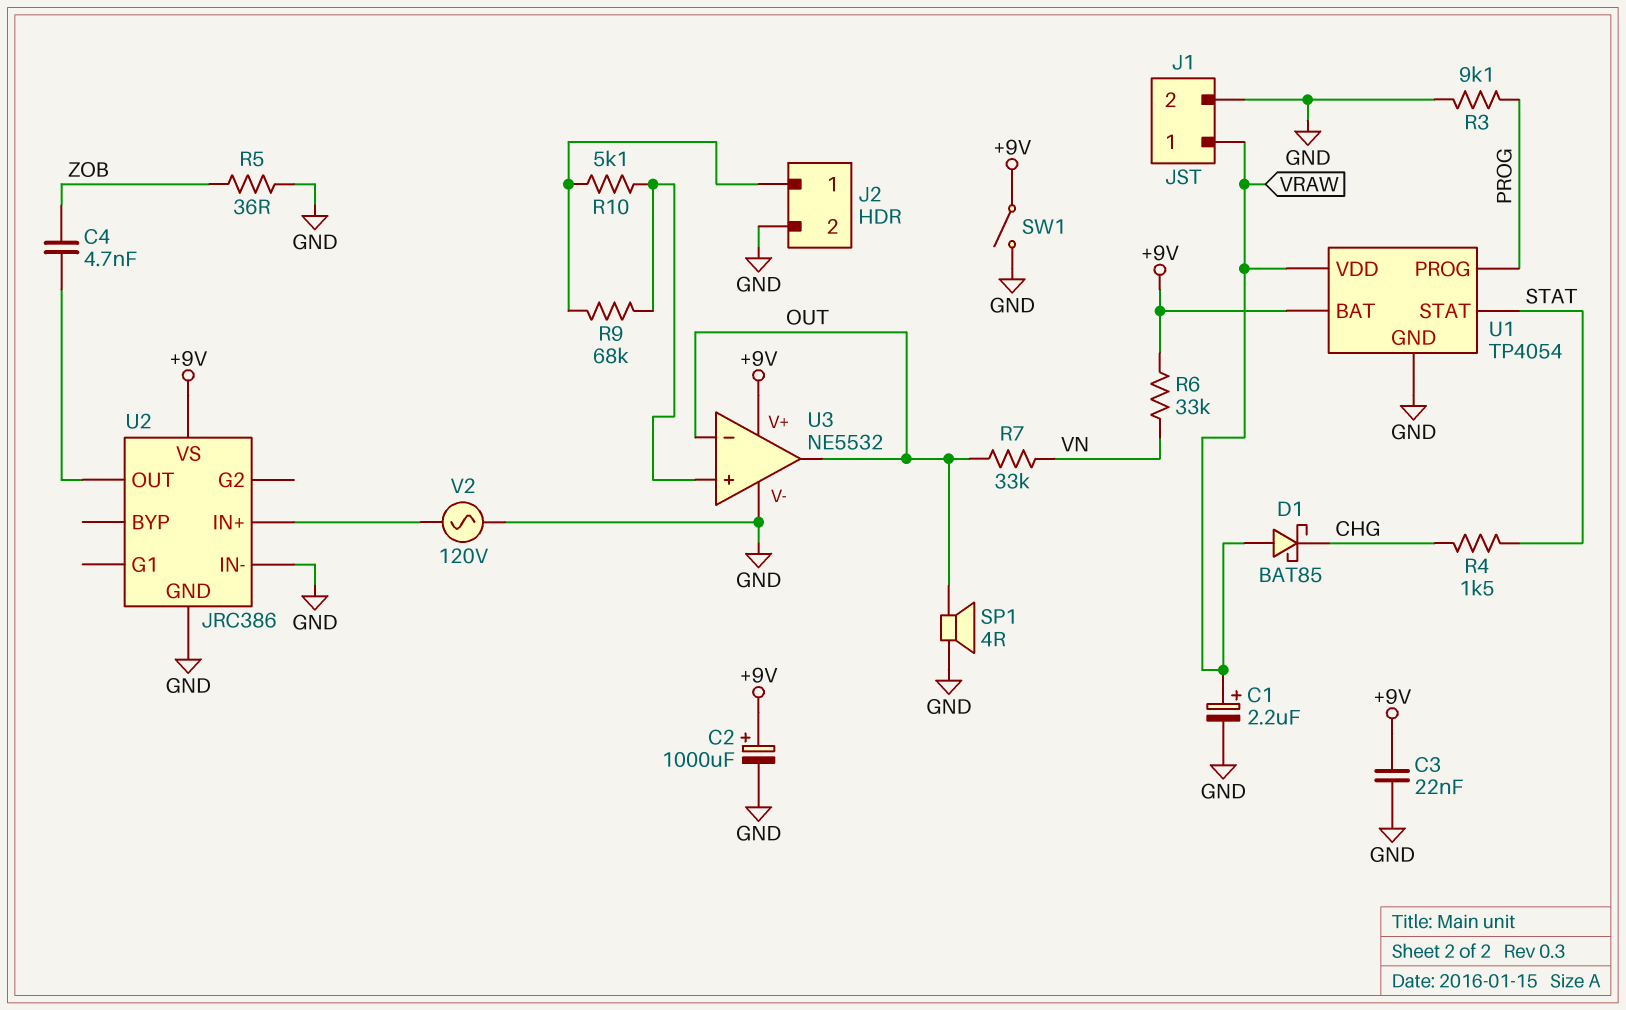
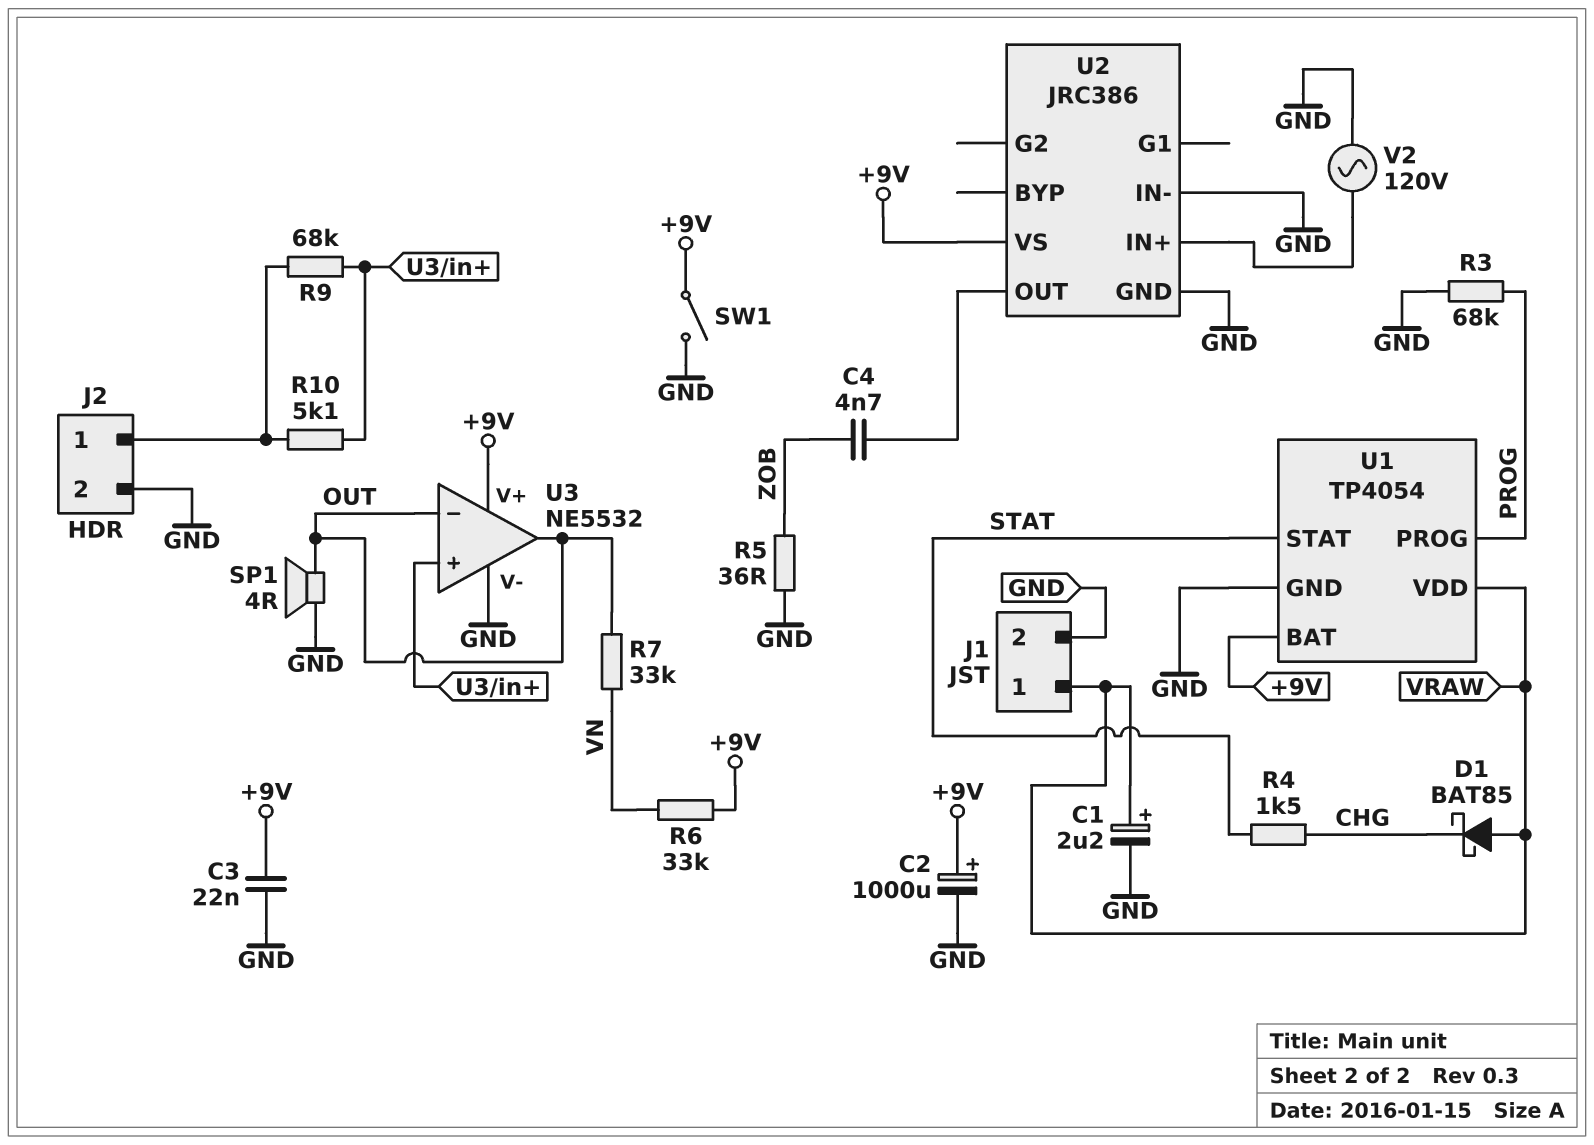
R3: 9.1k (GND, PROG) -> 68k (GND, PROG)

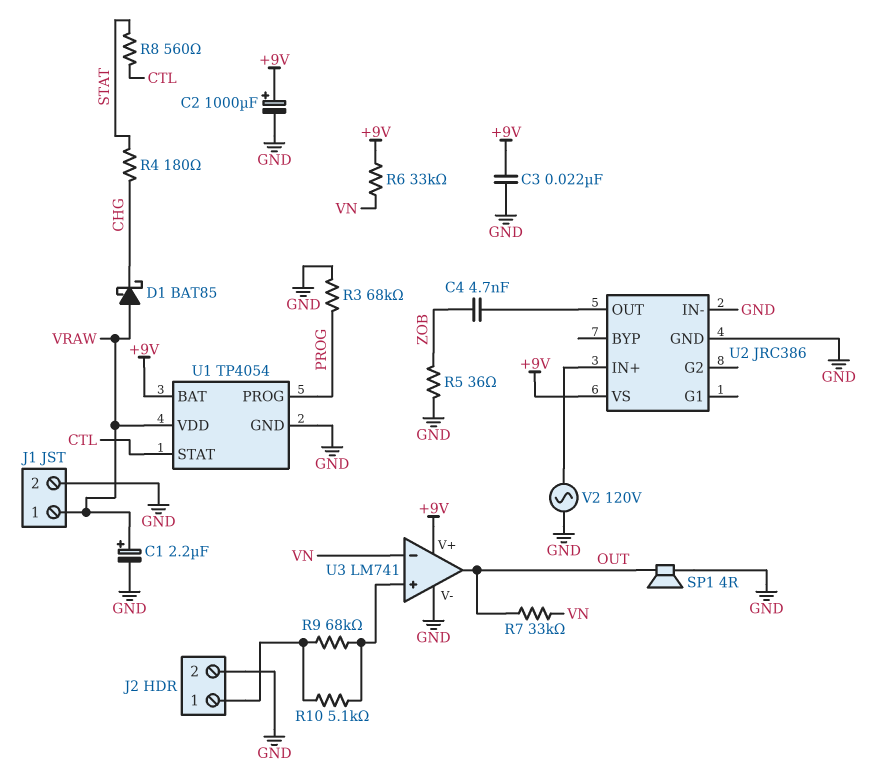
R4: 1.5k (CHG, STAT) -> 180 (CHG, STAT)
R8: none -> 560 (CTL, STAT)
SW1: switch (+9V, GND) -> none
U1 pin STAT: STAT -> CTL
U3: NE5532 -> LM741
U3 pin in-: OUT -> VN

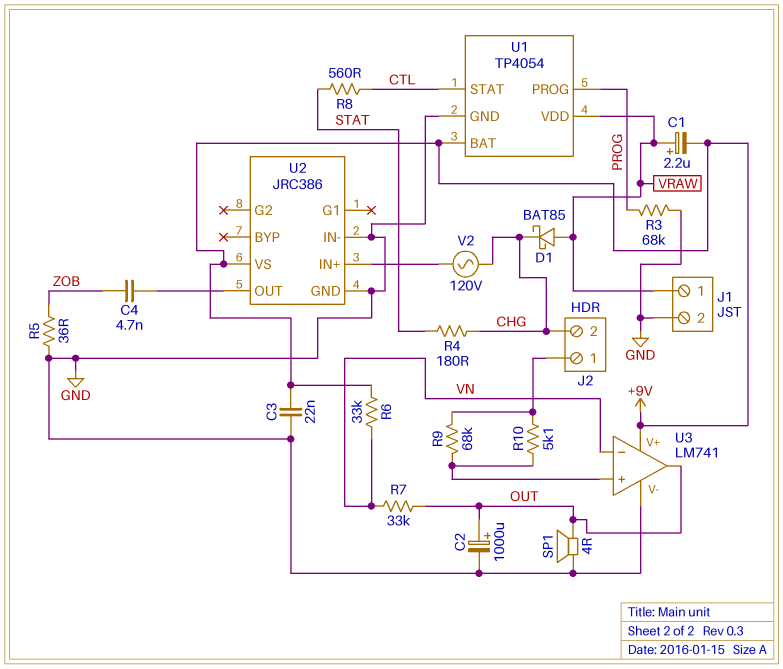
C1: 2.2uF (plus VRAW, minus GND) -> 2.2uF (plus VRAW, minus +9V)
C2: 1000uF (plus +9V, minus GND) -> 1000uF (plus OUT, minus GND)
J2 pin 2: GND -> CHG
V2: AC 120V (GND, U2/IN+) -> AC 120V (CHG, U2/IN+)

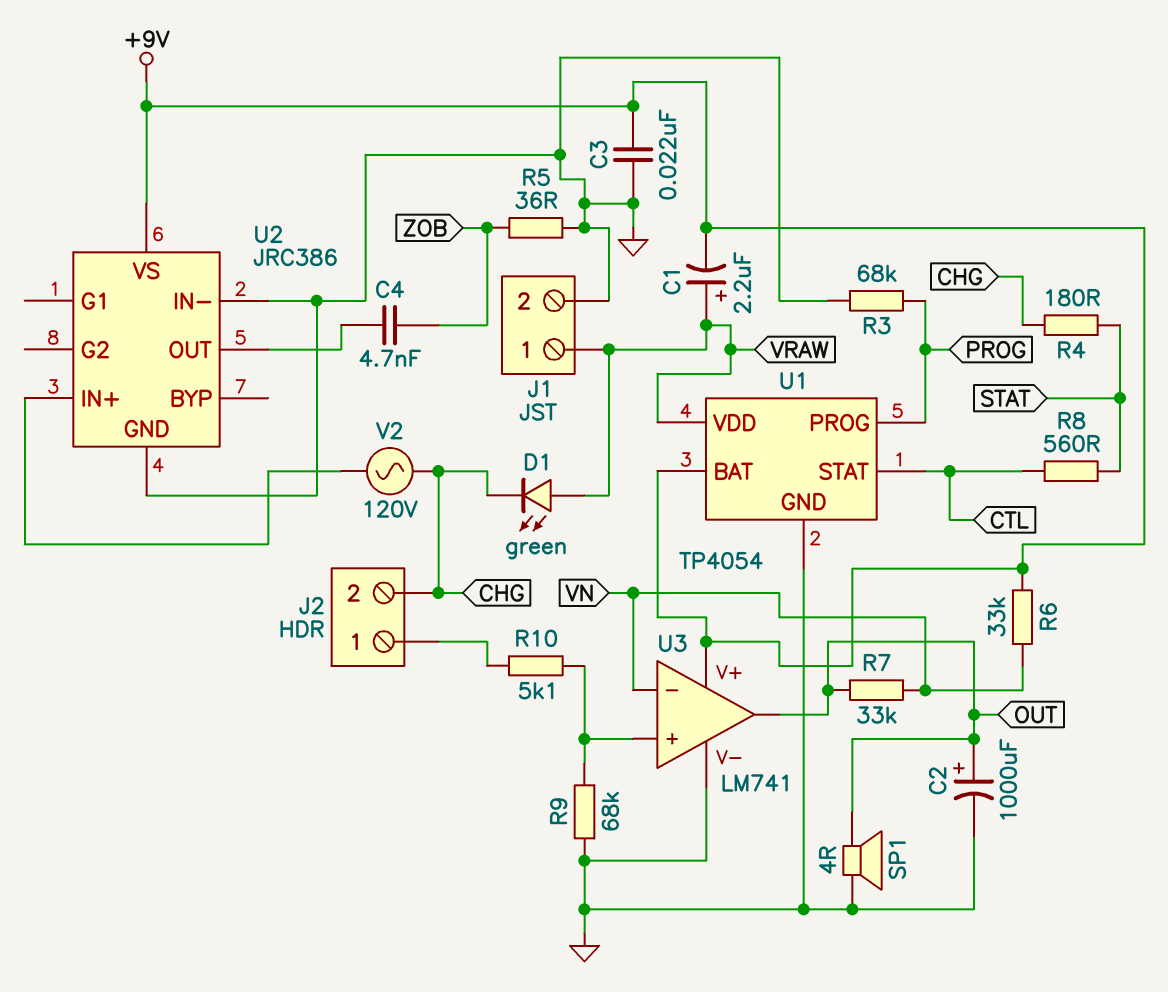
D1: schottky BAT85 (A VRAW, K CHG) -> LED green (A VRAW, K CHG)
R9: 68k (J2/1, U3/in+) -> 68k (GND, U3/in+)

